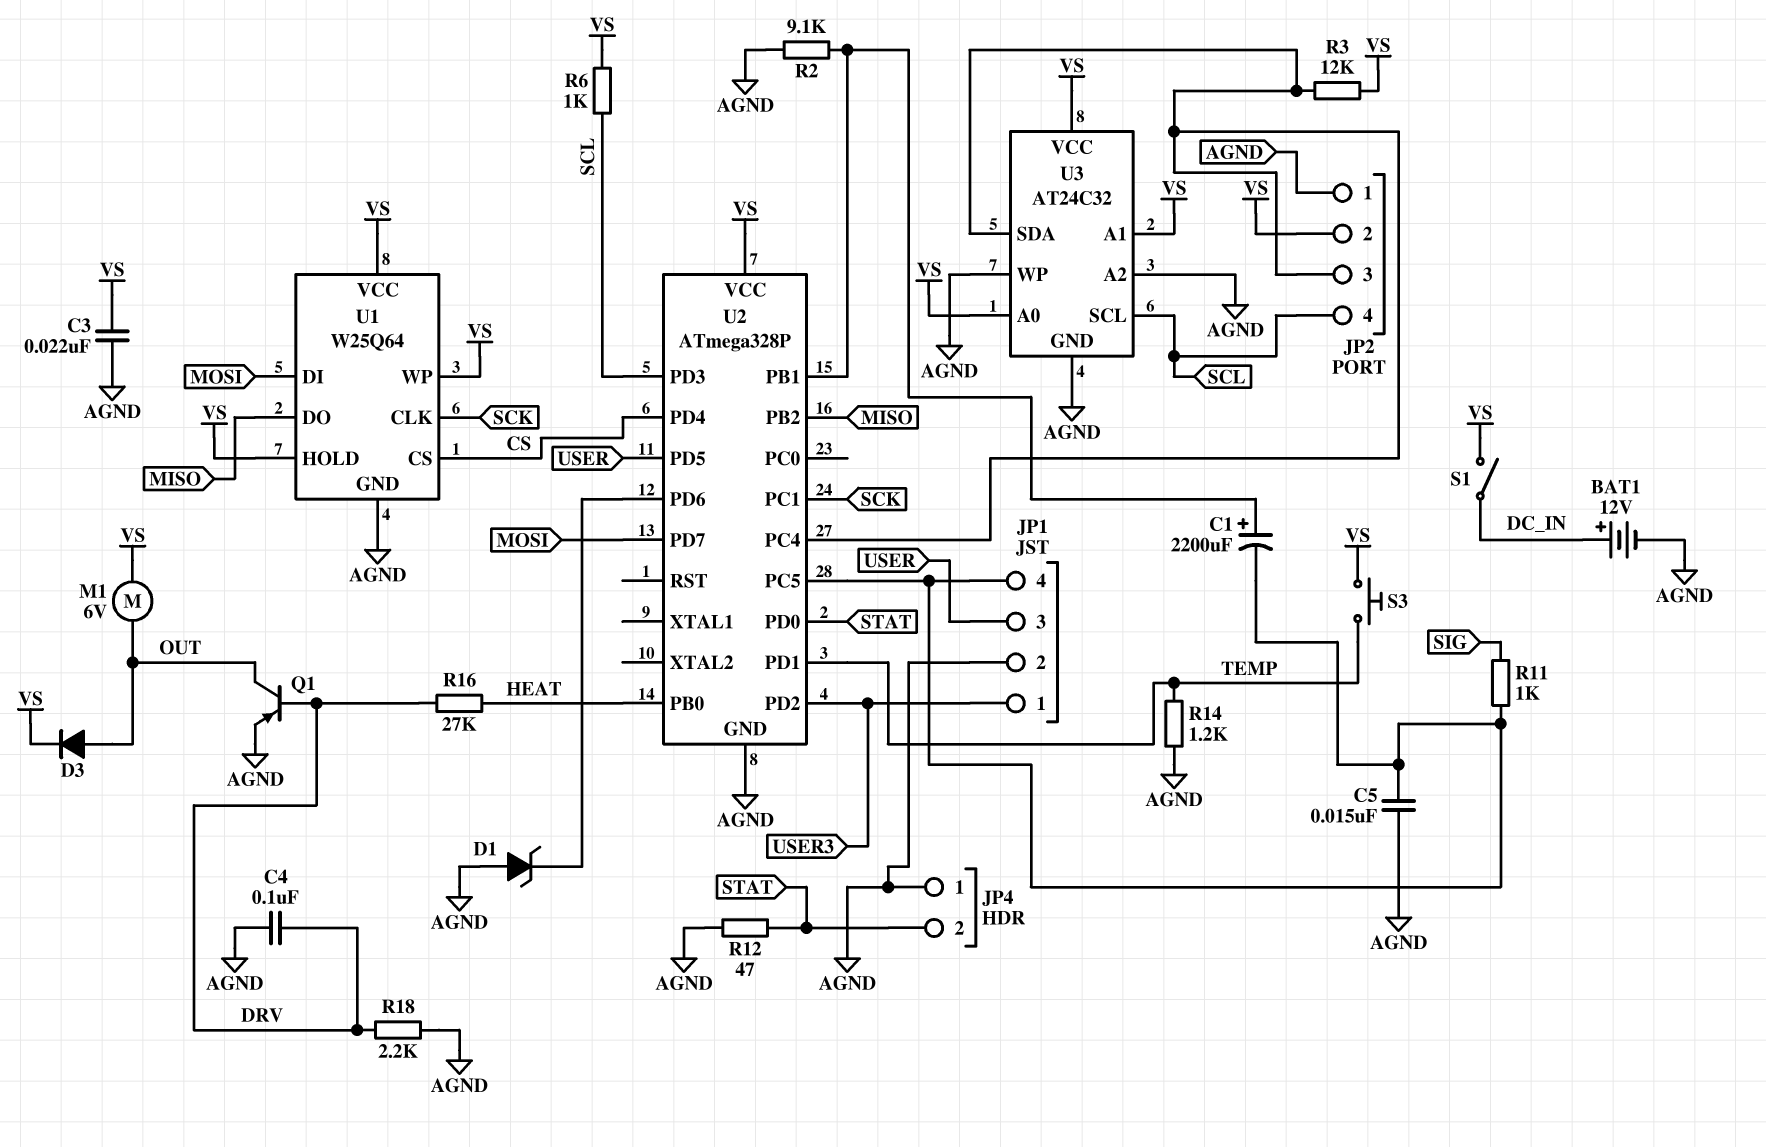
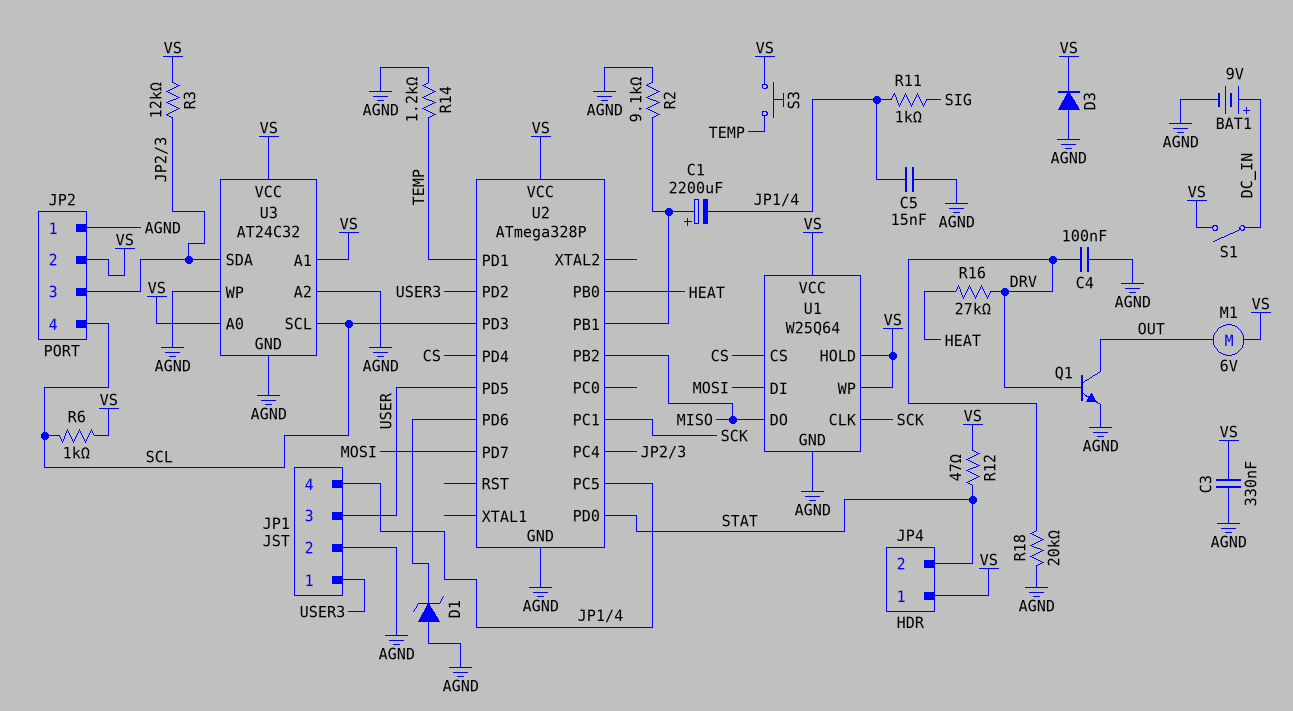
BAT1: 12V (plus DC_IN, minus AGND) -> 9V (plus DC_IN, minus AGND)
C3: 22nF (AGND, VS) -> 330nF (AGND, VS)
D3: diode (A OUT, K VS) -> diode (A AGND, K VS)
JP4 pin 1: AGND -> VS
Q1: PNP (B DRV, C OUT, E AGND) -> NPN (B DRV, C OUT, E AGND)
R12: 47 (AGND, STAT) -> 47 (STAT, VS)
R18: 2.2k (AGND, DRV) -> 20k (AGND, DRV)

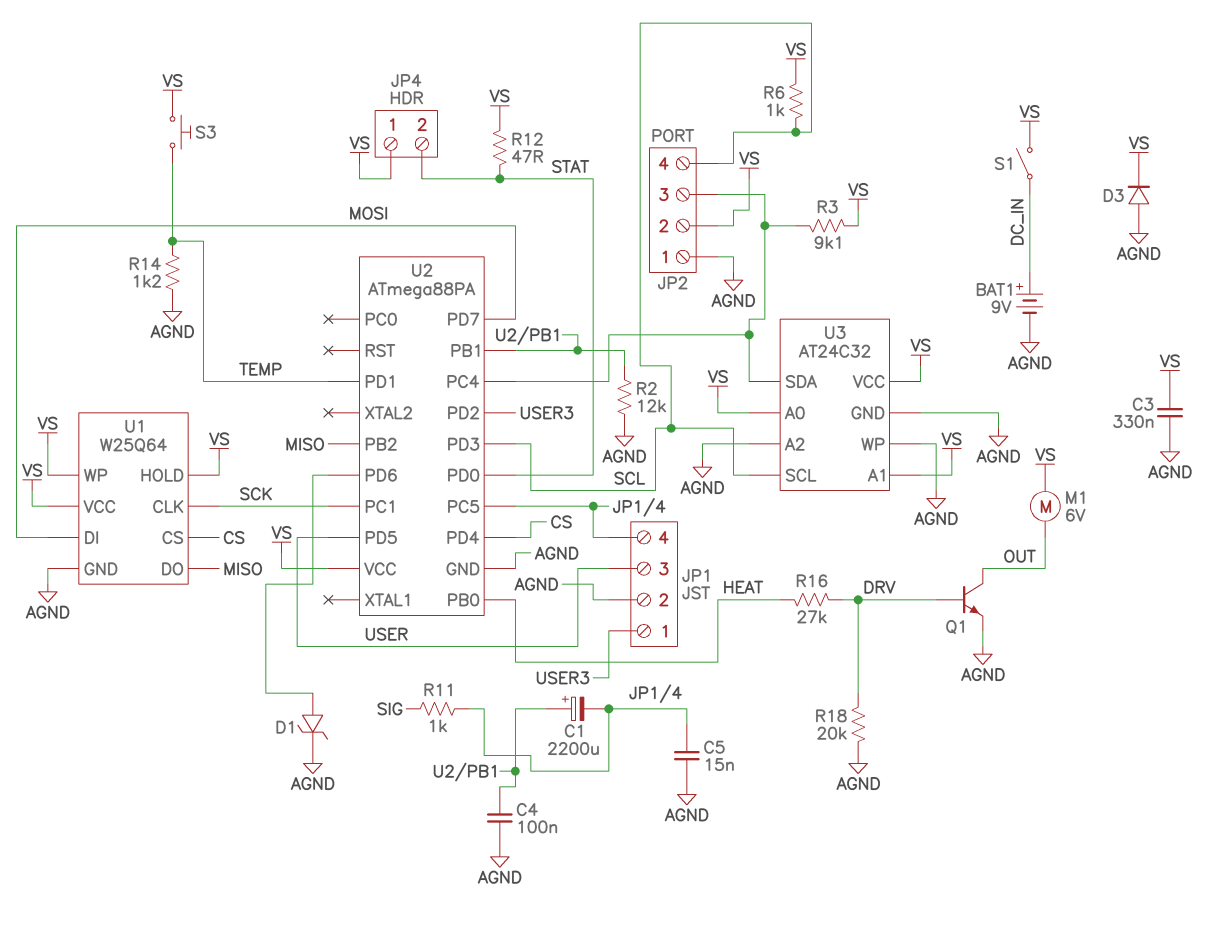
C4: 100nF (AGND, DRV) -> 100nF (AGND, U2/PB1)
D1: zener (A AGND, K U2/PD6) -> zener (A U2/PD6, K AGND)
R2: 9.1k (AGND, U2/PB1) -> 12k (AGND, U2/PB1)
R3: 12k (JP2/3, VS) -> 9.1k (JP2/3, VS)
U2: ATmega328P -> ATmega88PA

